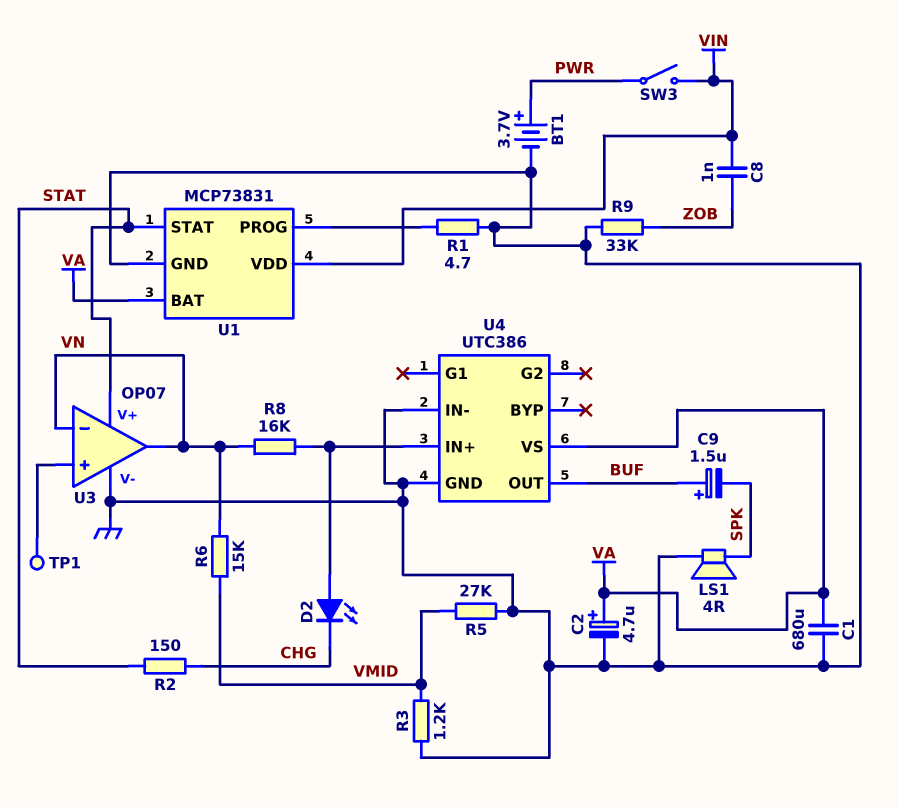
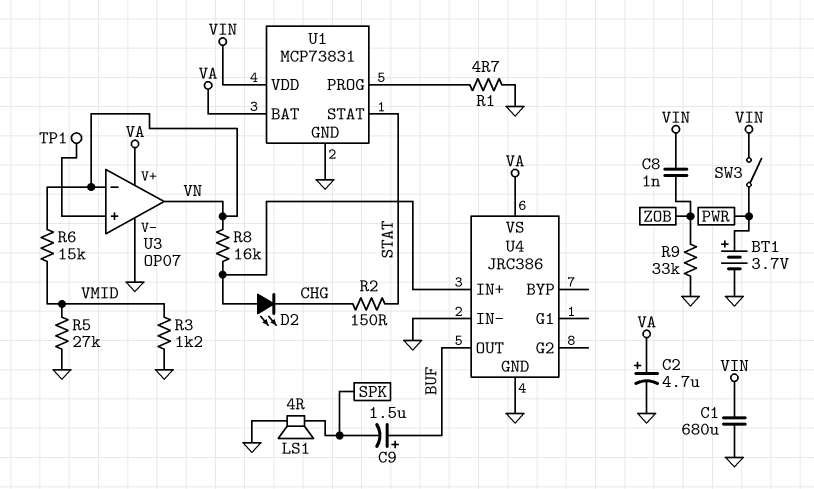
C1: 680uF (GND, VA) -> 680uF (GND, VIN)
U3 pin V+: STAT -> VA
U4: UTC386 -> JRC386

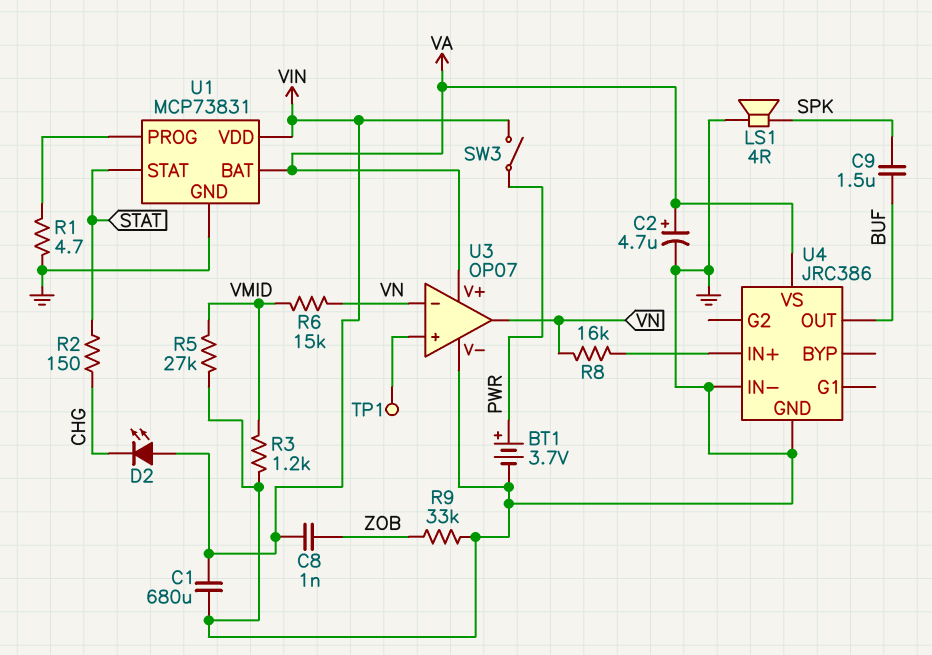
C9: 1.5uF (plus BUF, minus SPK) -> 1.5uF (BUF, SPK)
D2: LED (A U4/IN+, K CHG) -> LED (A VIN, K CHG)

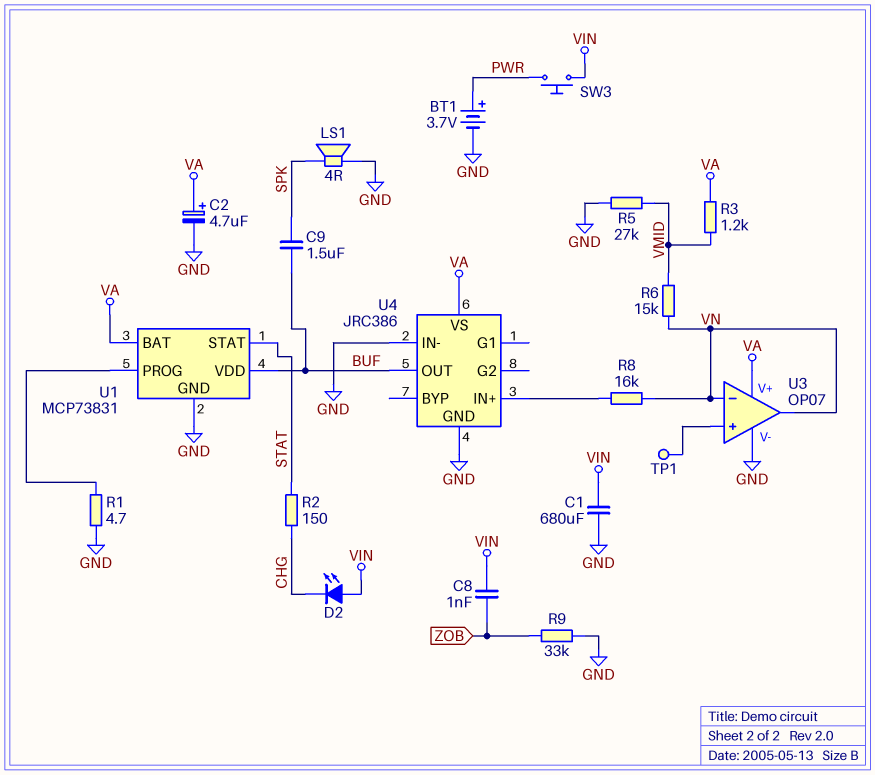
R3: 1.2k (GND, VMID) -> 1.2k (VA, VMID)
SW3: switch (PWR, VIN) -> button (PWR, VIN)
U1 pin VDD: VIN -> BUF

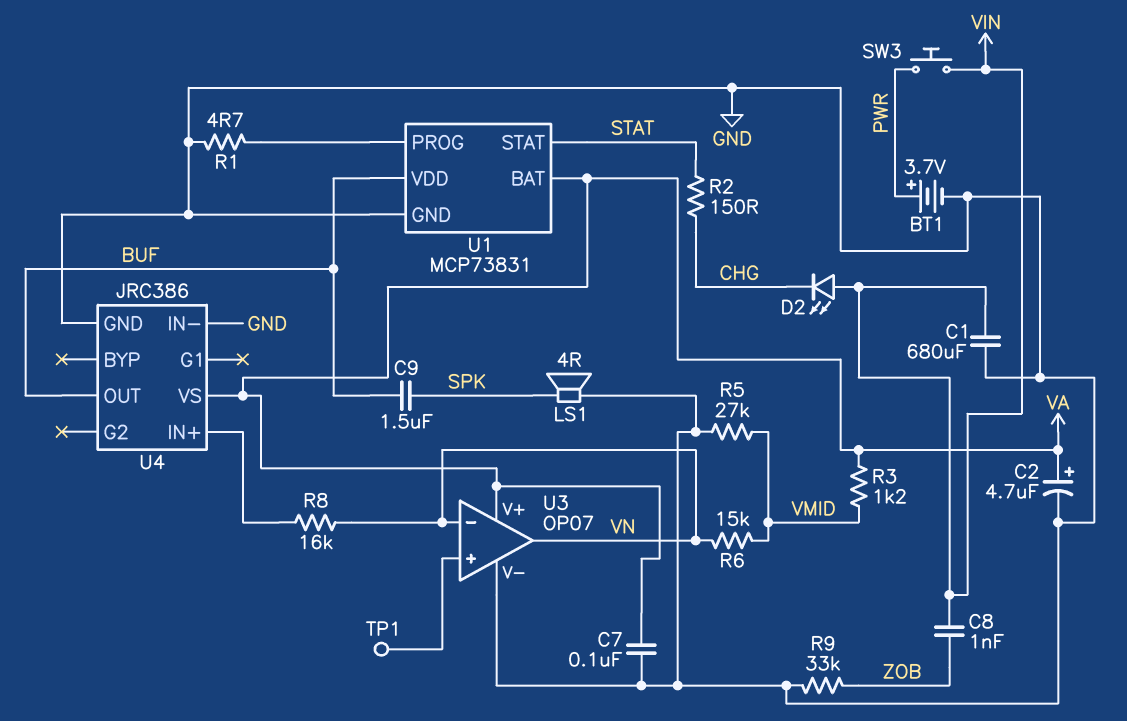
C7: none -> 100nF (GND, VA)

